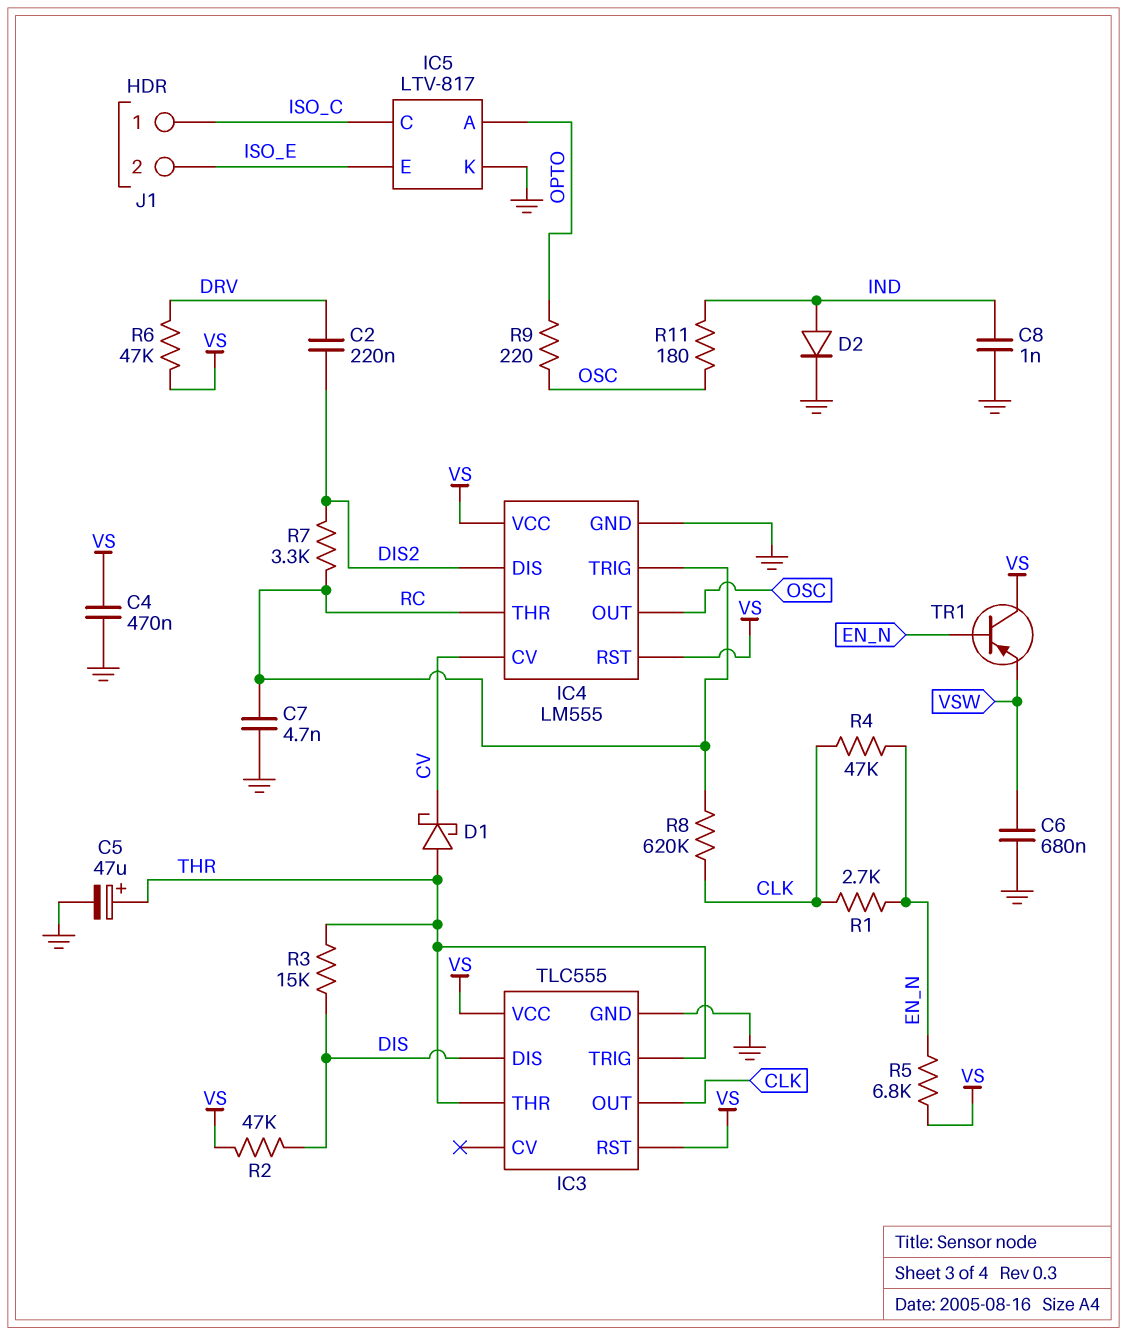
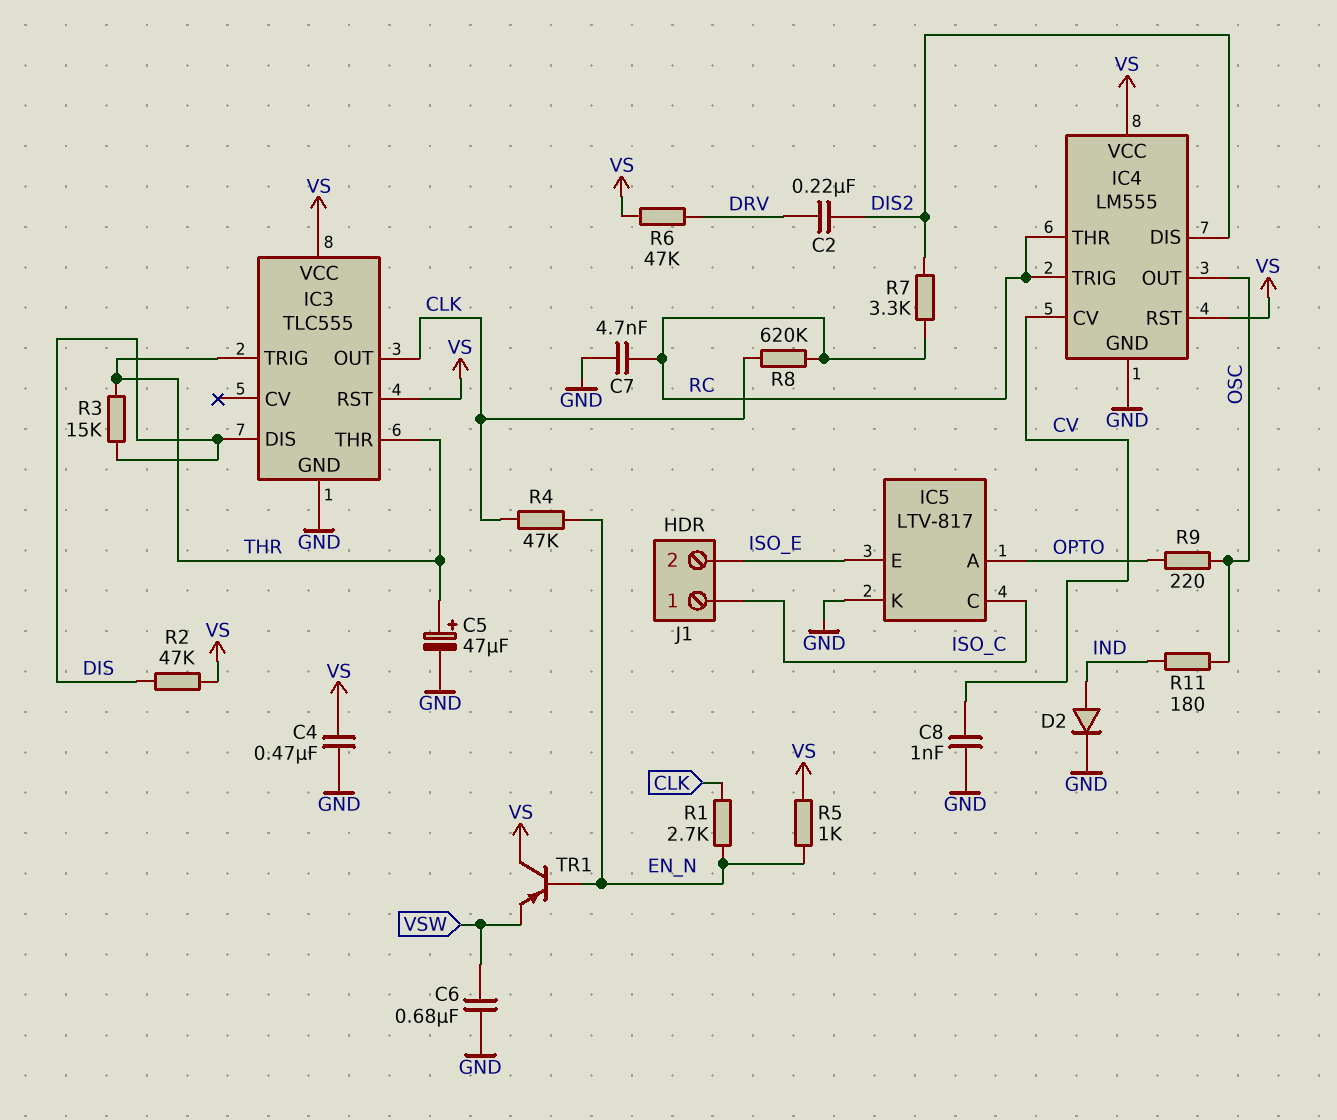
C8: 1nF (GND, IND) -> 1nF (CV, GND)
D1: schottky (A THR, K CV) -> none
R5: 6.8k (EN_N, VS) -> 1k (EN_N, VS)

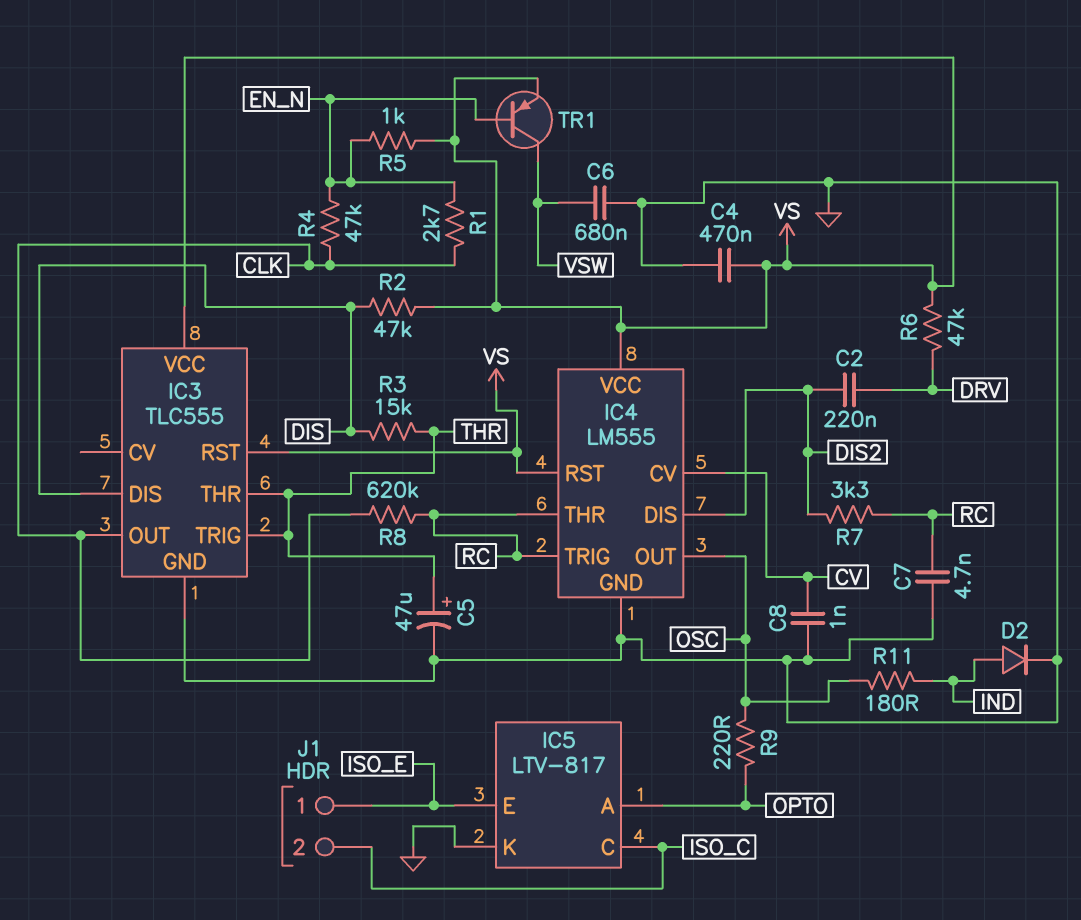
J1 pin 1: ISO_C -> ISO_E
J1 pin 2: ISO_E -> ISO_C
TR1: PNP (B EN_N, C VS, E VSW) -> PNP (B EN_N, C VSW, E VS)

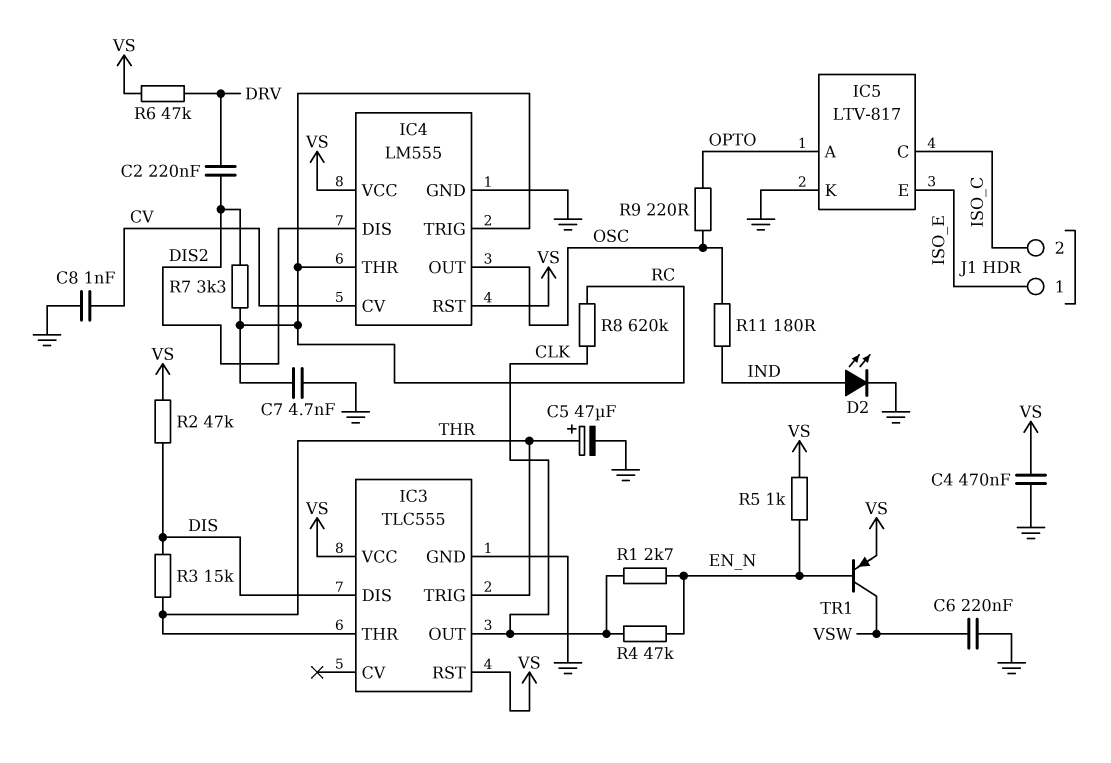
C6: 680nF (GND, VSW) -> 220nF (GND, VSW)
D2: diode (A IND, K GND) -> LED (A IND, K GND)

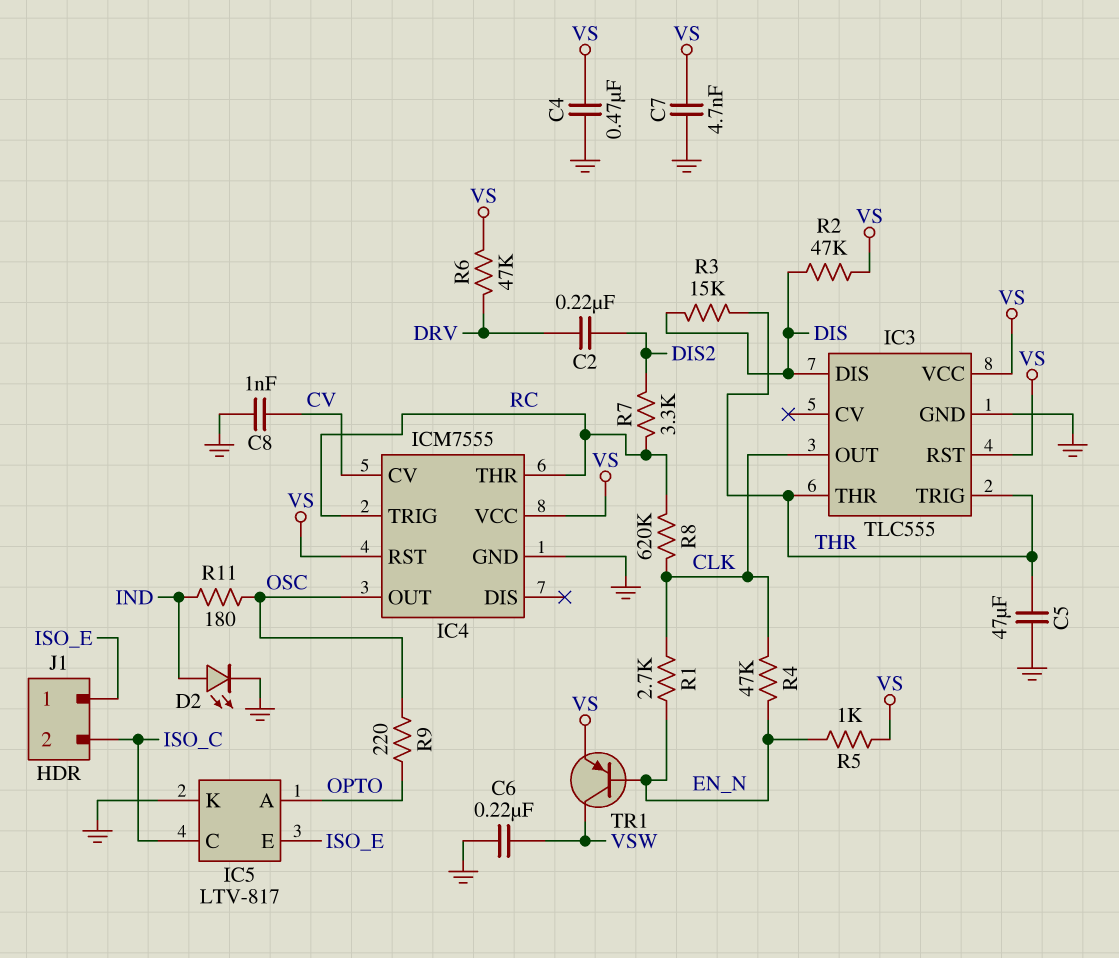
C5: 47uF (plus THR, minus GND) -> 47uF (GND, THR)
C7: 4.7nF (GND, RC) -> 4.7nF (GND, VS)
IC4: LM555 -> ICM7555
IC4 pin DIS: DIS2 -> none

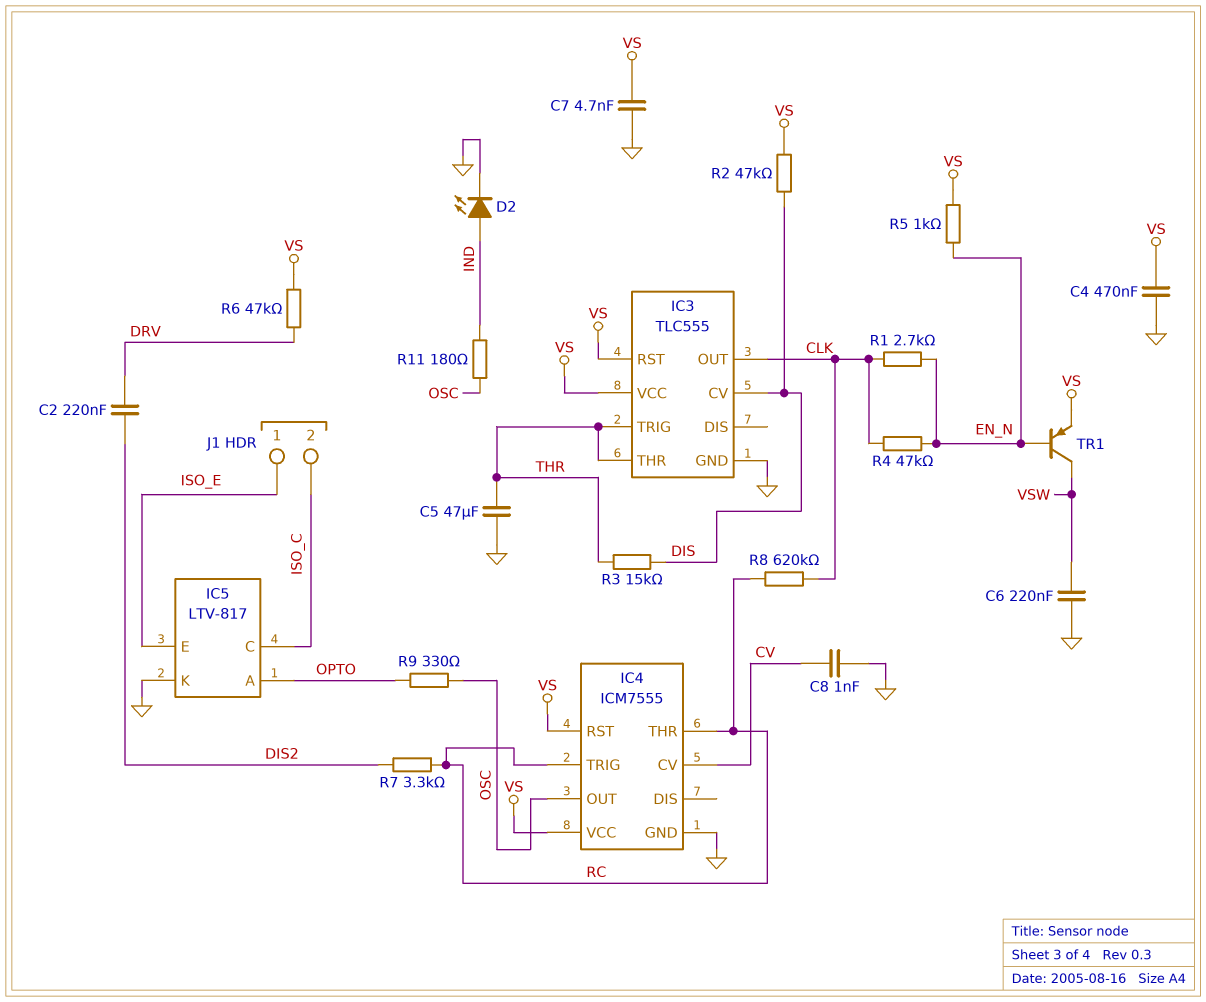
IC3 pin CV: none -> DIS
IC3 pin DIS: DIS -> none
R9: 220 (OPTO, OSC) -> 330 (OPTO, OSC)

